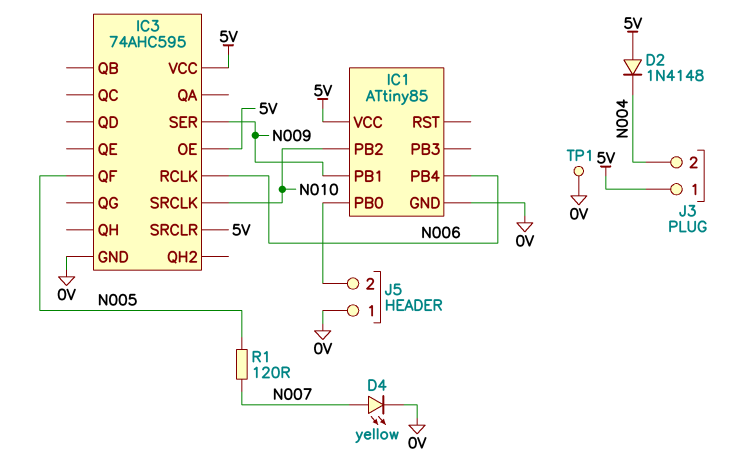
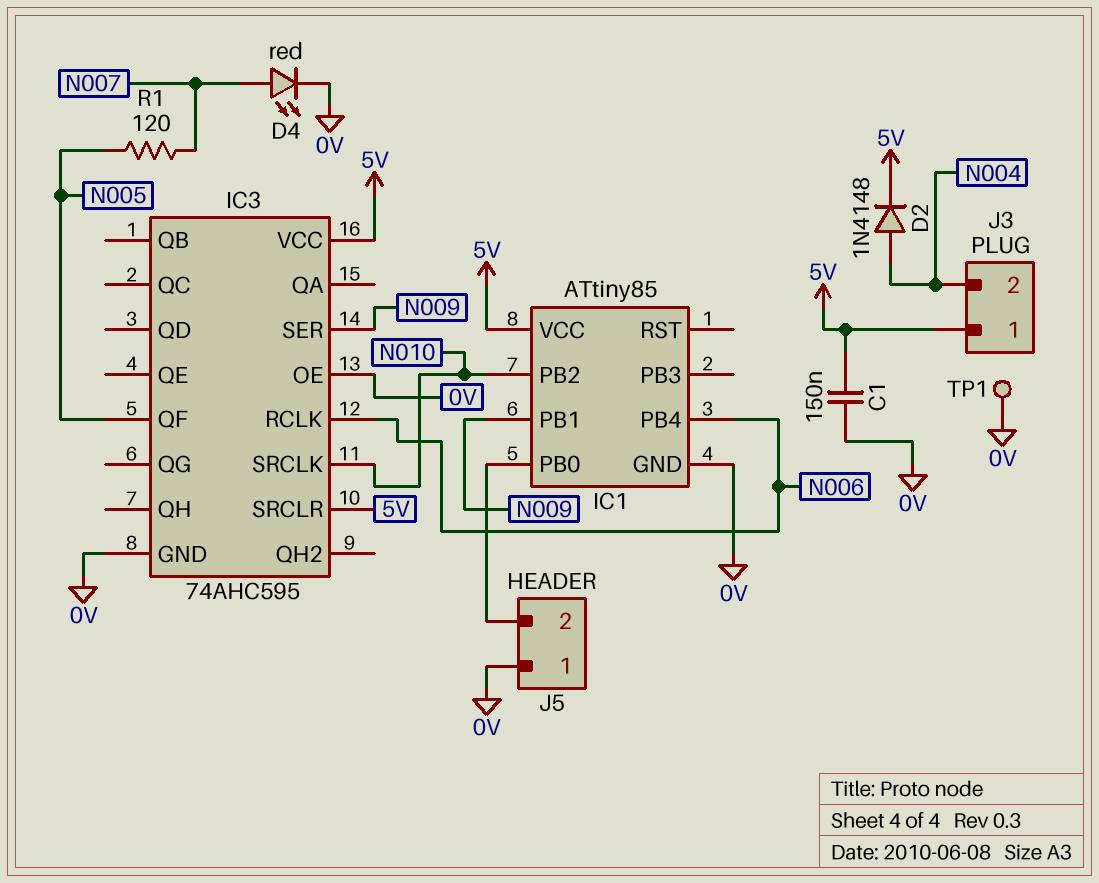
C1: none -> 150nF (0V, 5V)
D2: diode 1N4148 (A 5V, K N004) -> diode 1N4148 (A N004, K 5V)
D4: LED yellow (A N007, K 0V) -> LED red (A N007, K 0V)
IC3 pin OE: 5V -> 0V

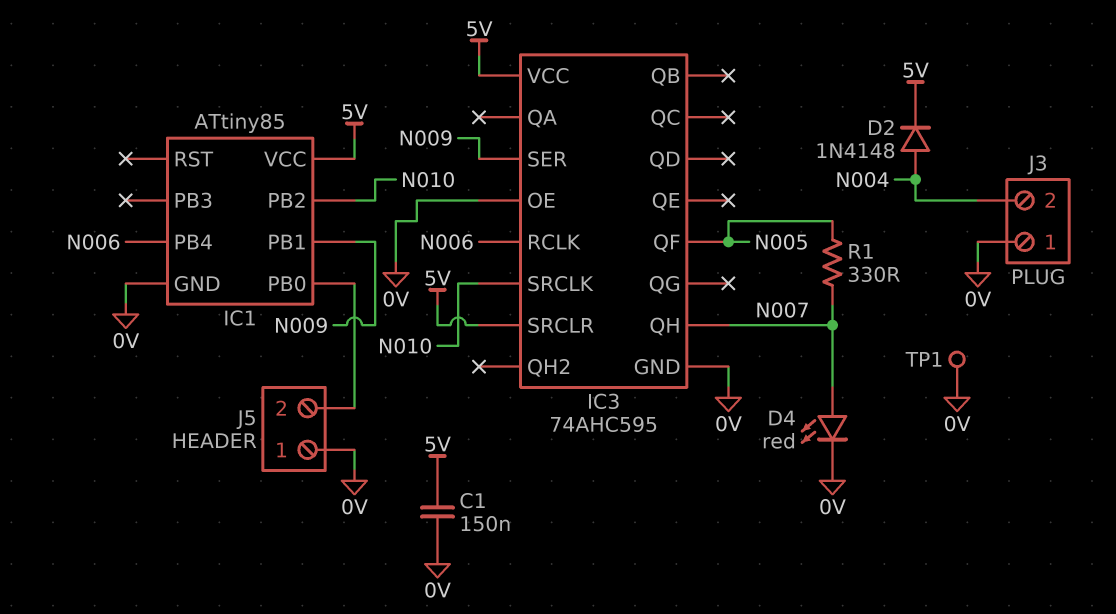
IC3 pin QH: none -> N007
J3 pin 1: 5V -> 0V
R1: 120 (N005, N007) -> 330 (N005, N007)

